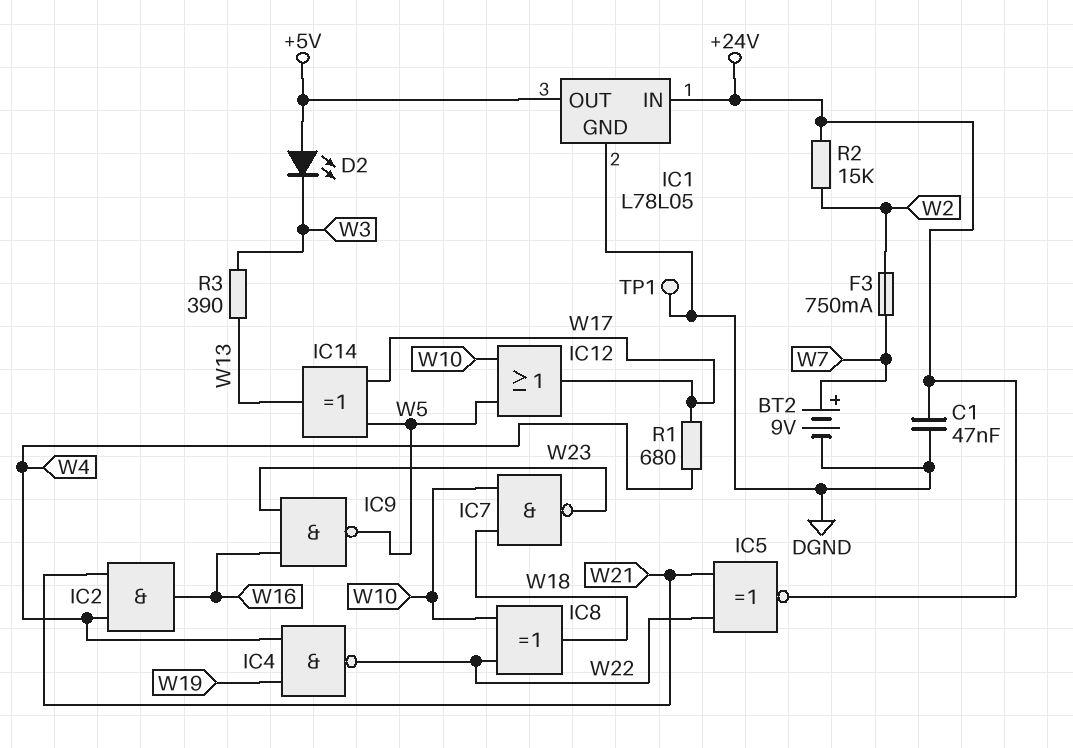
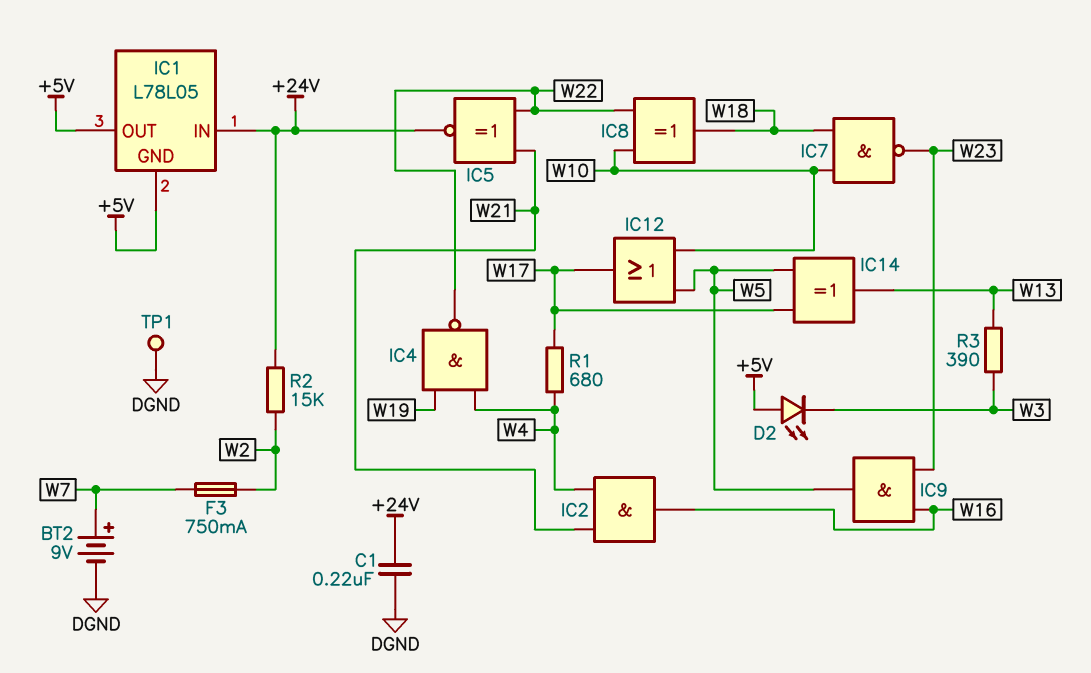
C1: 47nF (+24V, DGND) -> 220nF (+24V, DGND)
IC1 pin GND: DGND -> +5V
IC9: NAND (in W16, in W23, out W5) -> AND (in W16, in W23, out W5)

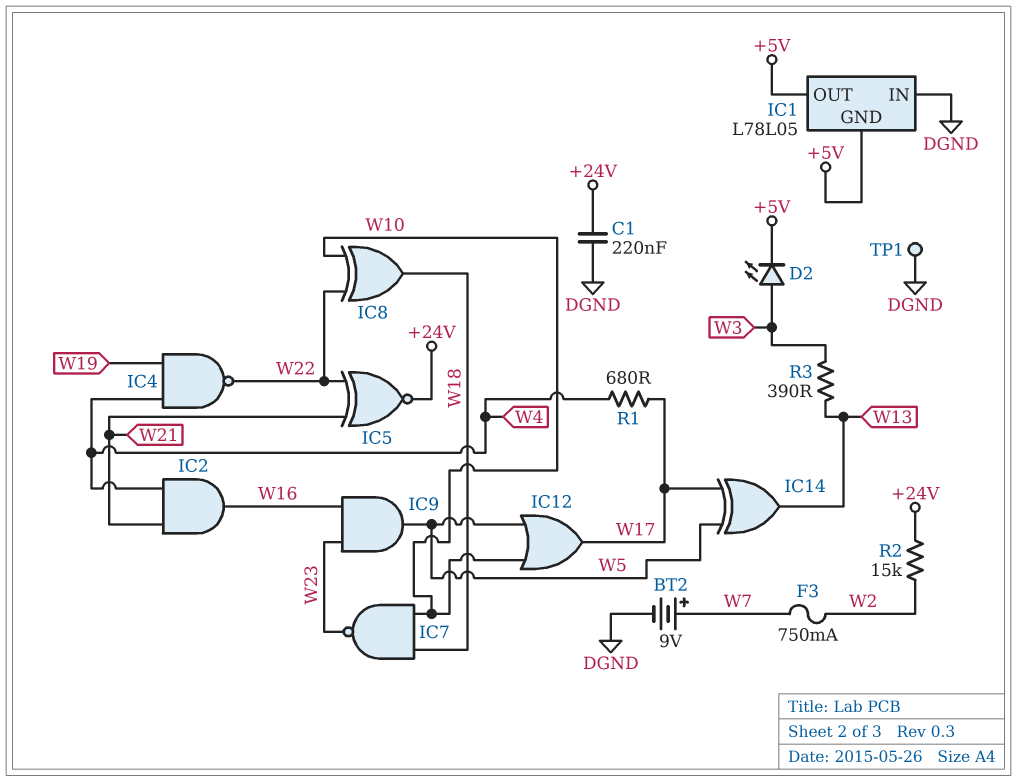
D2: LED (A +5V, K W3) -> LED (A W3, K +5V)
IC1 pin IN: +24V -> DGND

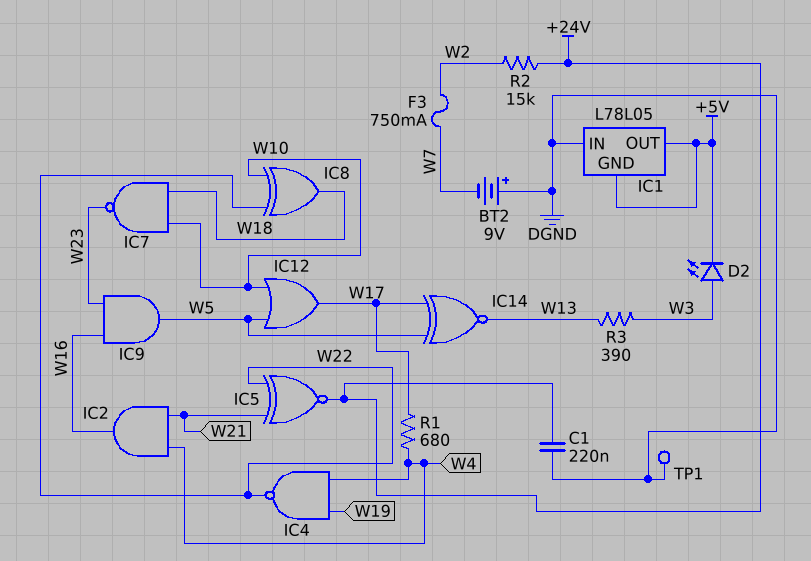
BT2: 9V (plus W7, minus DGND) -> 9V (plus DGND, minus W7)
IC14: XOR (in W5, in W17, out W13) -> XNOR (in W5, in W17, out W13)

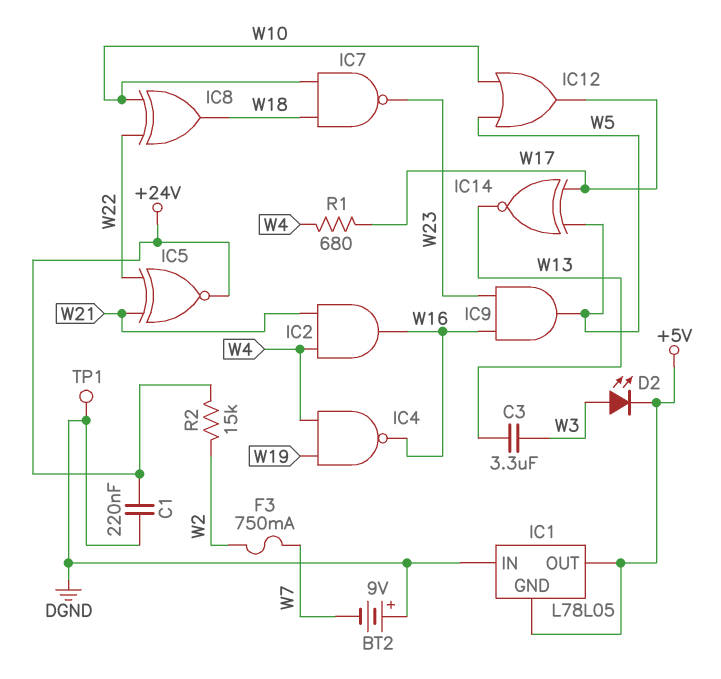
C3: none -> 3.3uF (W3, W13)
IC4: NAND (in W4, in W19, out W22) -> NAND (in W4, in W19, out W16)
R3: 390 (W3, W13) -> none

